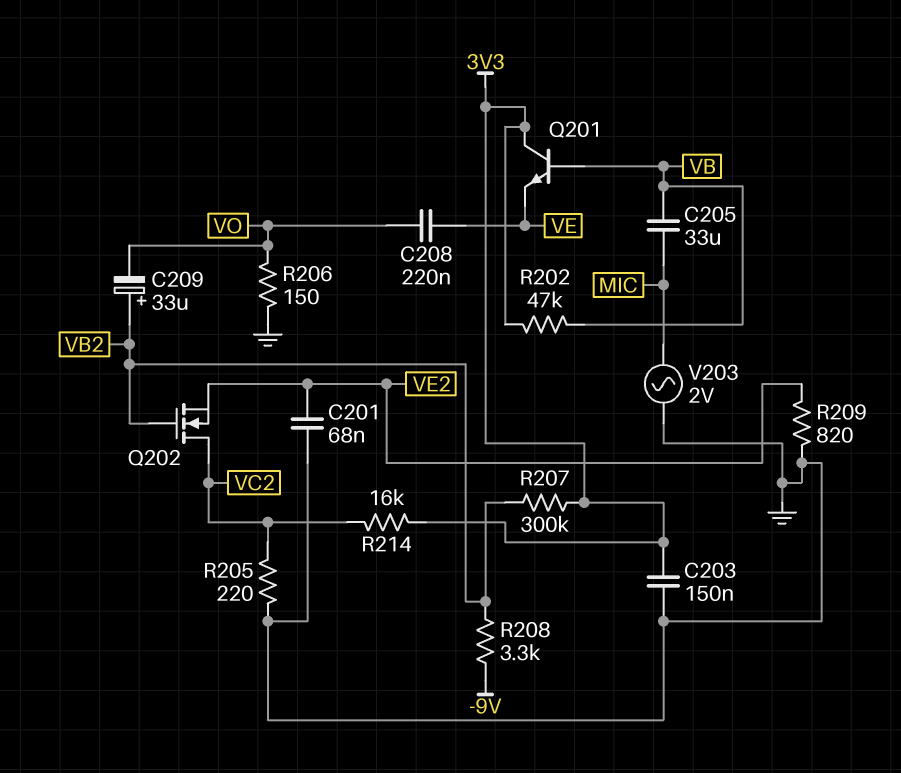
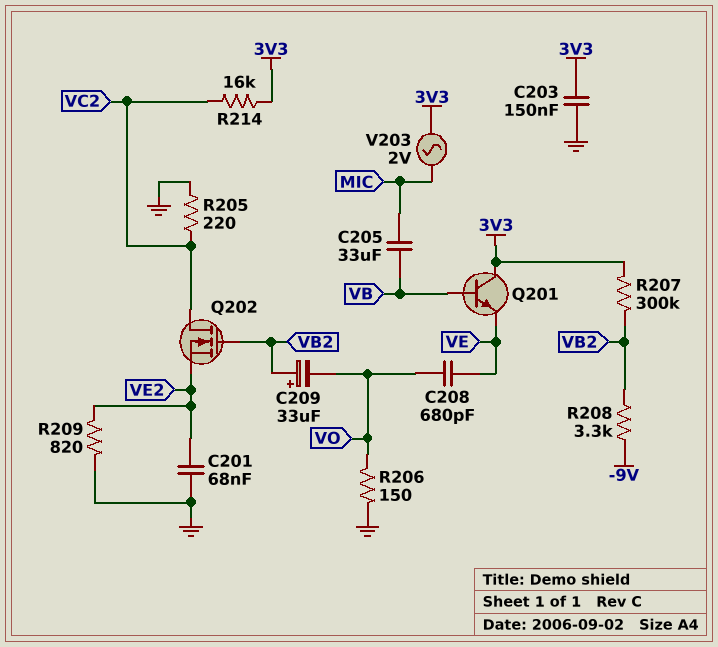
C208: 220nF (VE, VO) -> 680pF (VE, VO)
R202: 47k (3V3, VB) -> none
V203: AC 2V (GND, MIC) -> AC 2V (3V3, MIC)

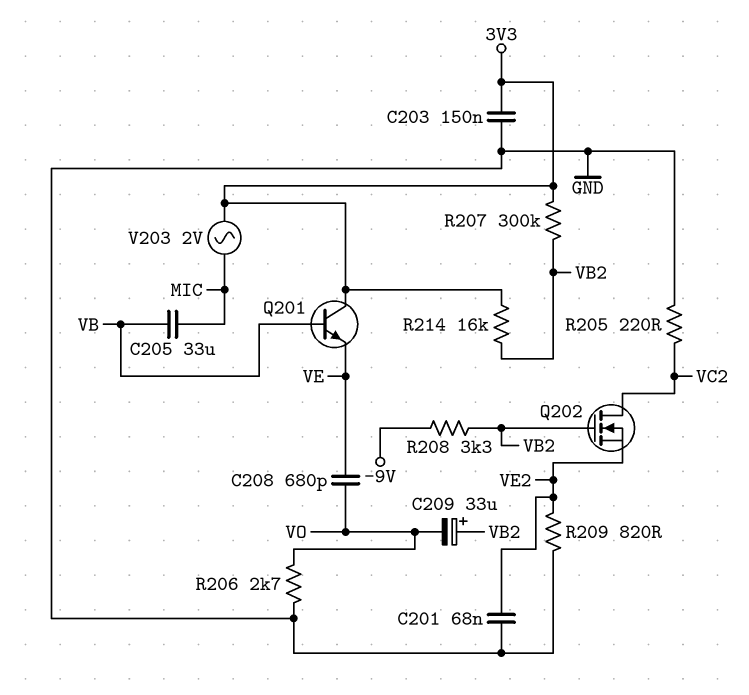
R206: 150 (GND, VO) -> 2.7k (GND, VO)
R214: 16k (3V3, VC2) -> 16k (3V3, VB2)

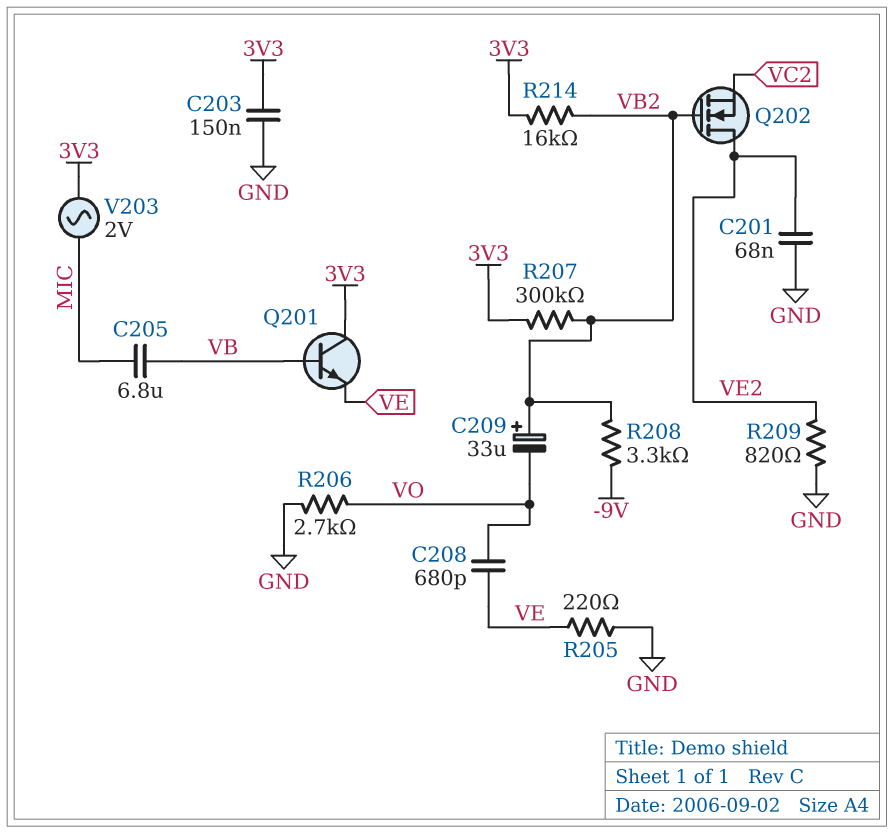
C205: 33uF (MIC, VB) -> 6.8uF (MIC, VB)
Q202: NMOS (G VB2, D VC2, S VE2) -> NMOS (G VB2, D VE2, S VC2)
R205: 220 (GND, VC2) -> 220 (GND, VE)

